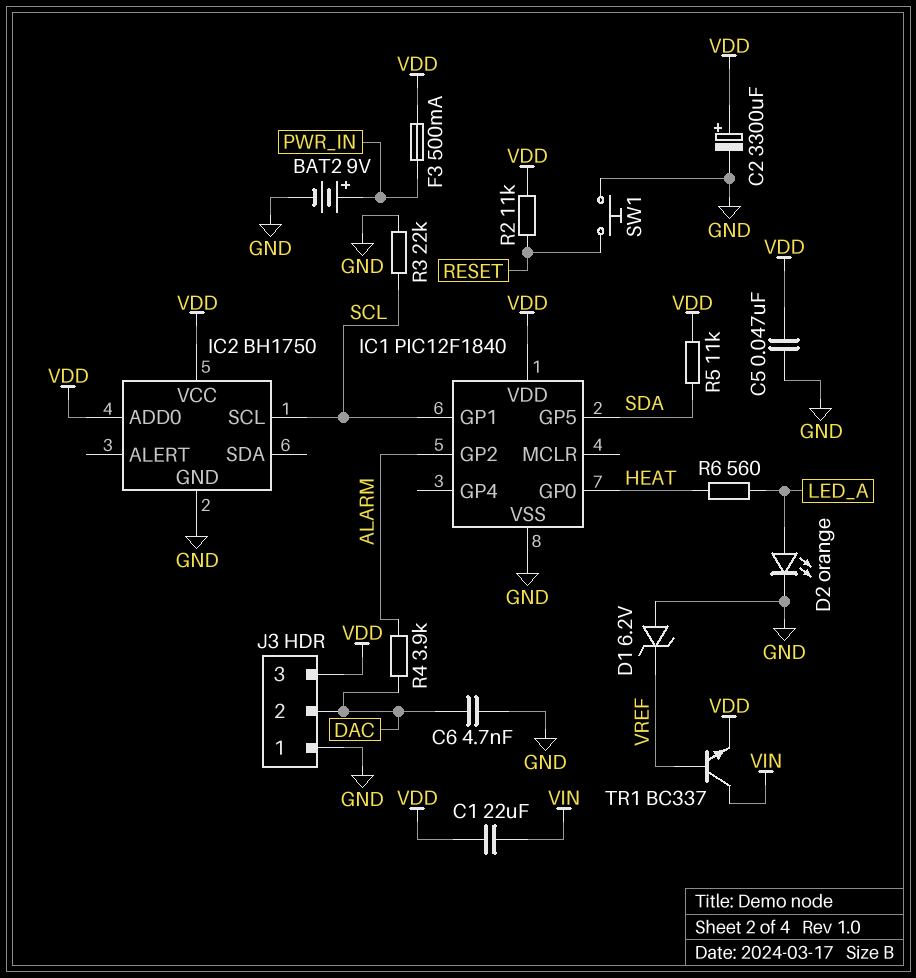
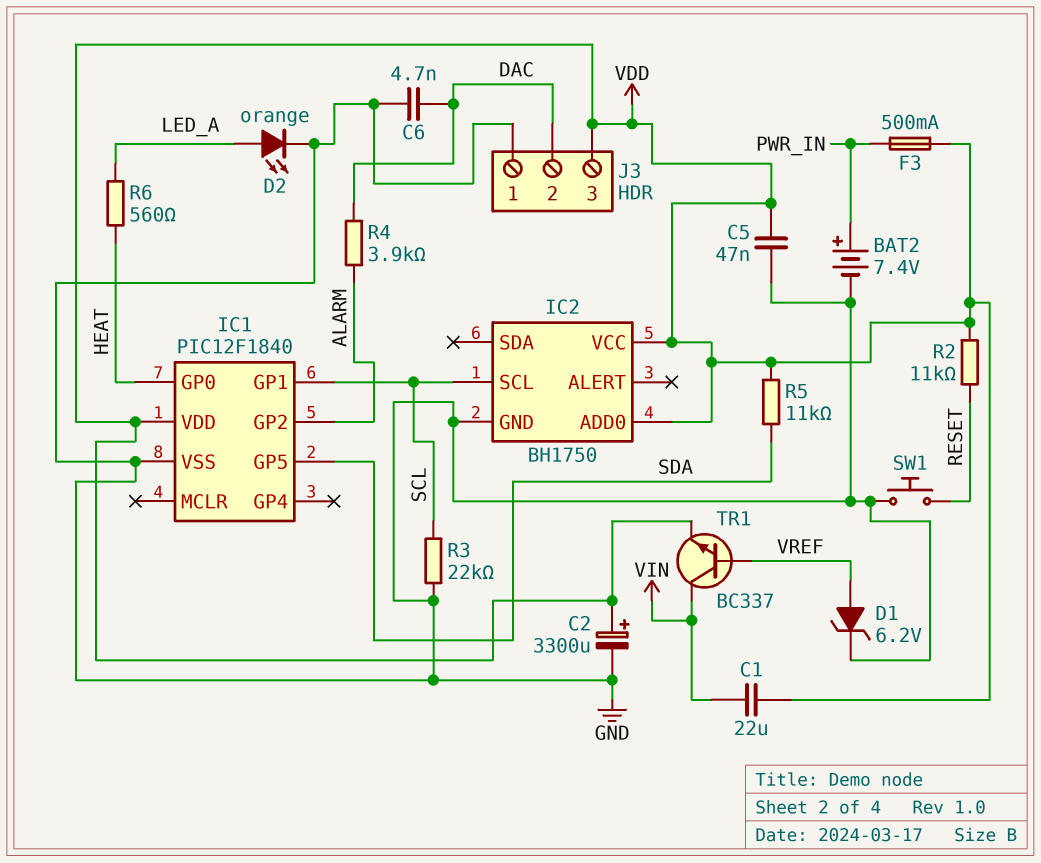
BAT2: 9V (plus PWR_IN, minus GND) -> 7.4V (plus PWR_IN, minus GND)
D1: zener 6.2V (A GND, K VREF) -> zener 6.2V (A VREF, K GND)

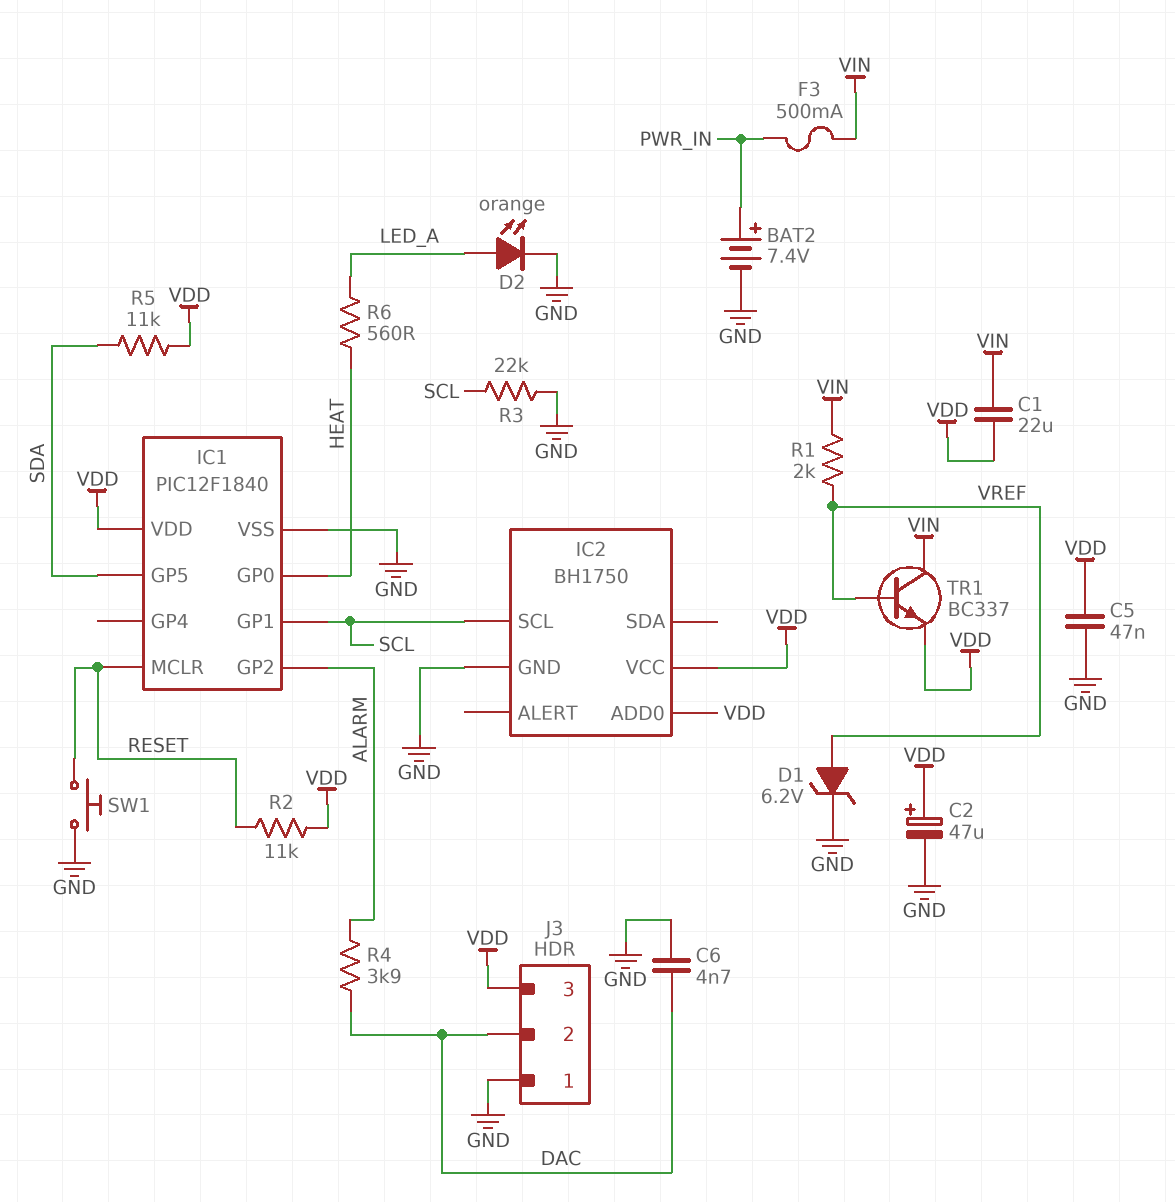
C2: 3300uF (plus VDD, minus GND) -> 47uF (plus VDD, minus GND)
F3: 500mA (PWR_IN, VDD) -> 500mA (PWR_IN, VIN)
IC1 pin MCLR: none -> RESET
R1: none -> 2k (VIN, VREF)

